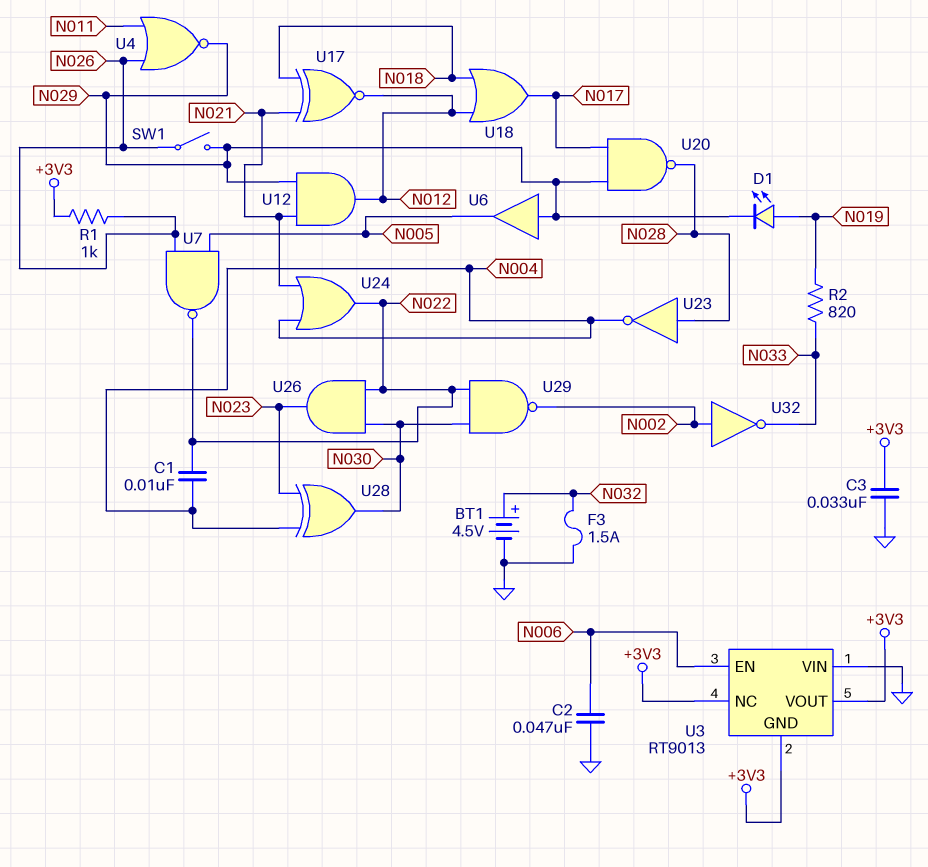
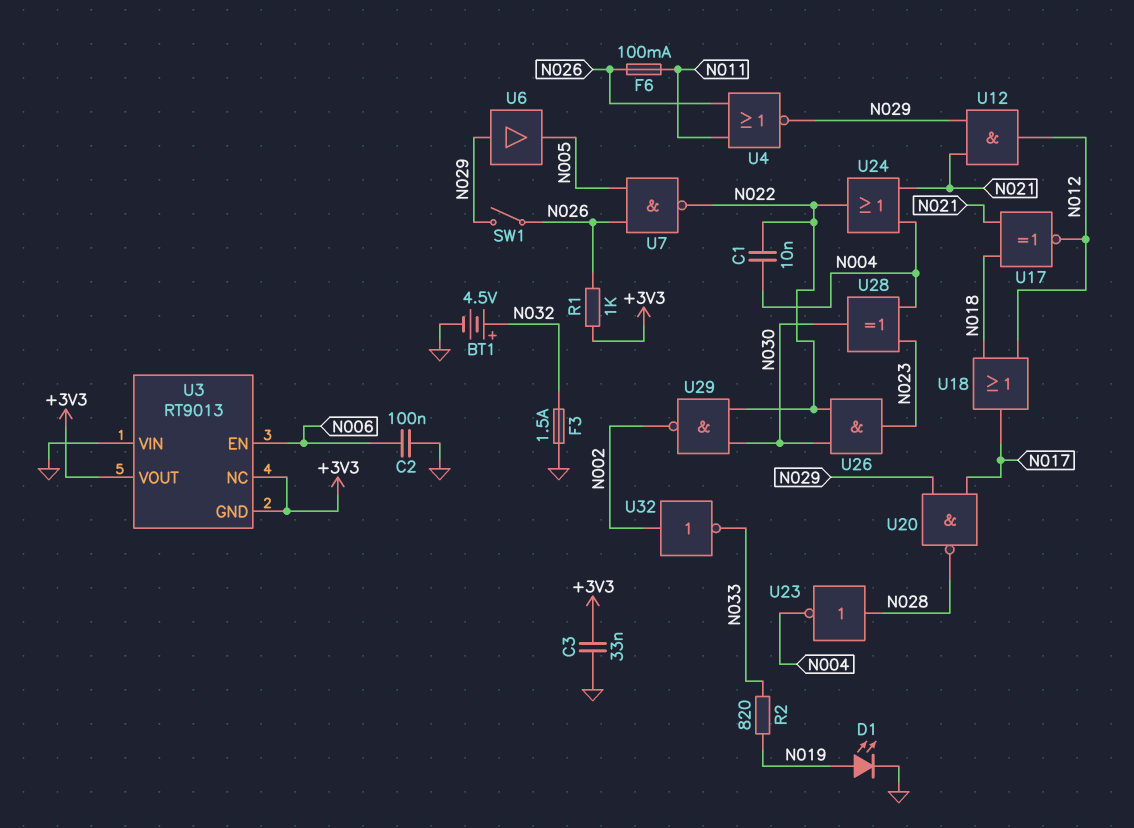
C2: 47nF (GND, N006) -> 100nF (GND, N006)
D1: LED (A N019, K N029) -> LED (A N019, K GND)
F6: none -> 100mA (N011, N026)

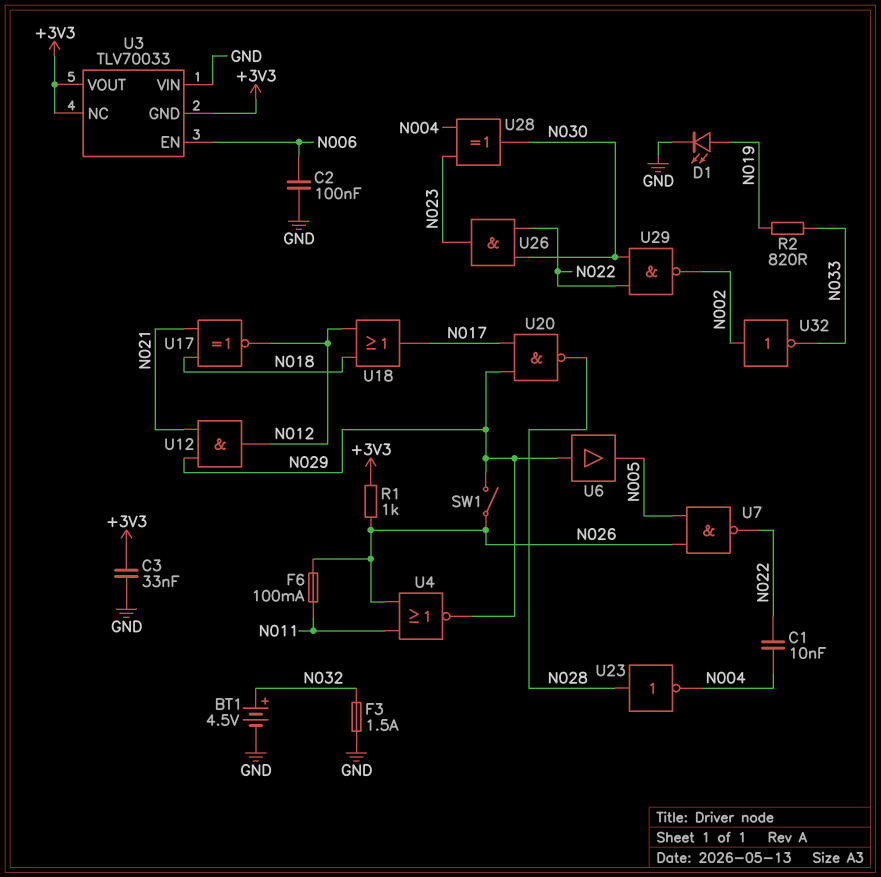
U3: RT9013 -> TLV70033
U24: OR (in N004, in N021, out N022) -> none

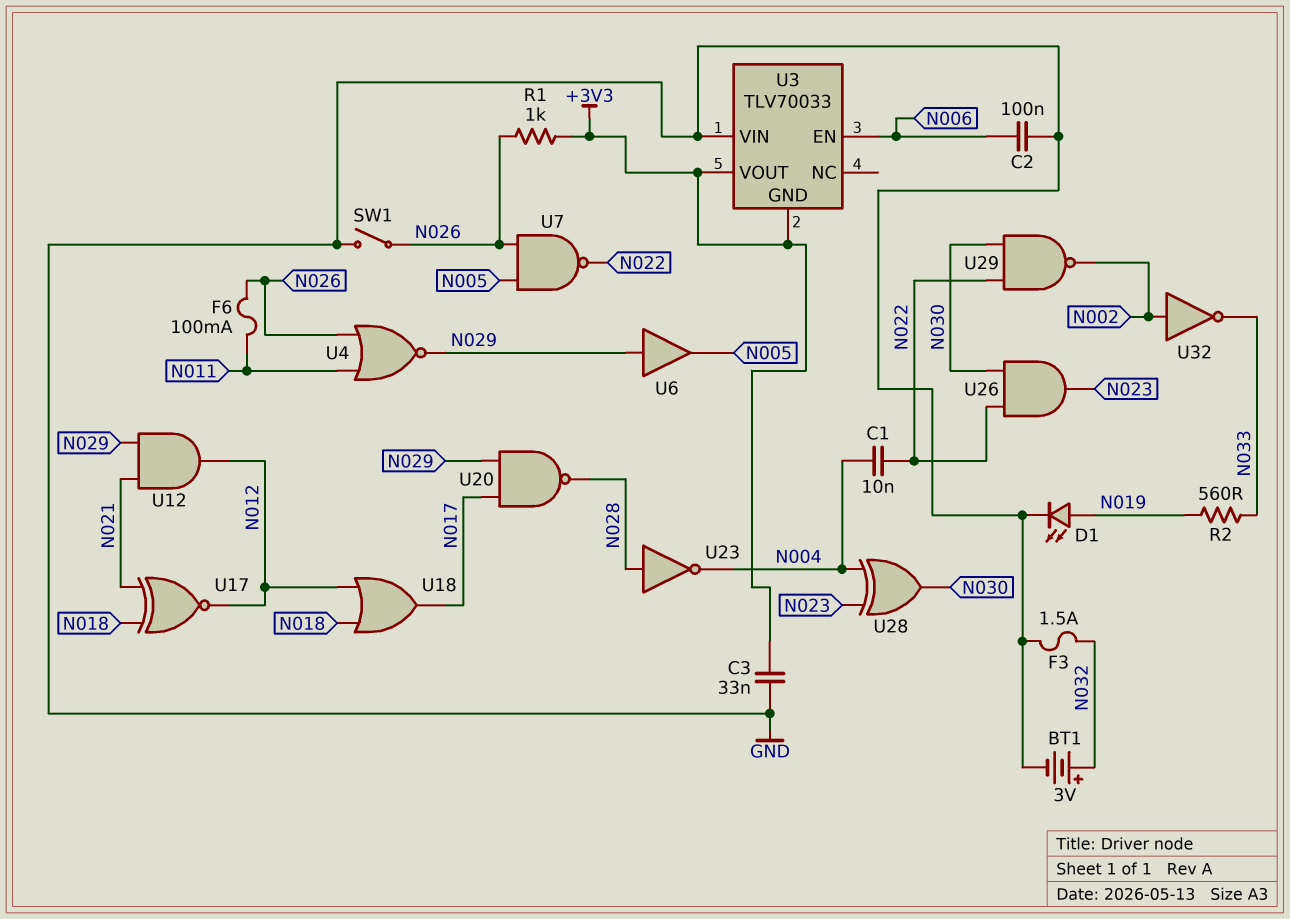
BT1: 4.5V (plus N032, minus GND) -> 3V (plus N032, minus GND)
R2: 820 (N019, N033) -> 560 (N019, N033)
SW1: switch (N026, N029) -> switch (GND, N026)
U3 pin NC: +3V3 -> none

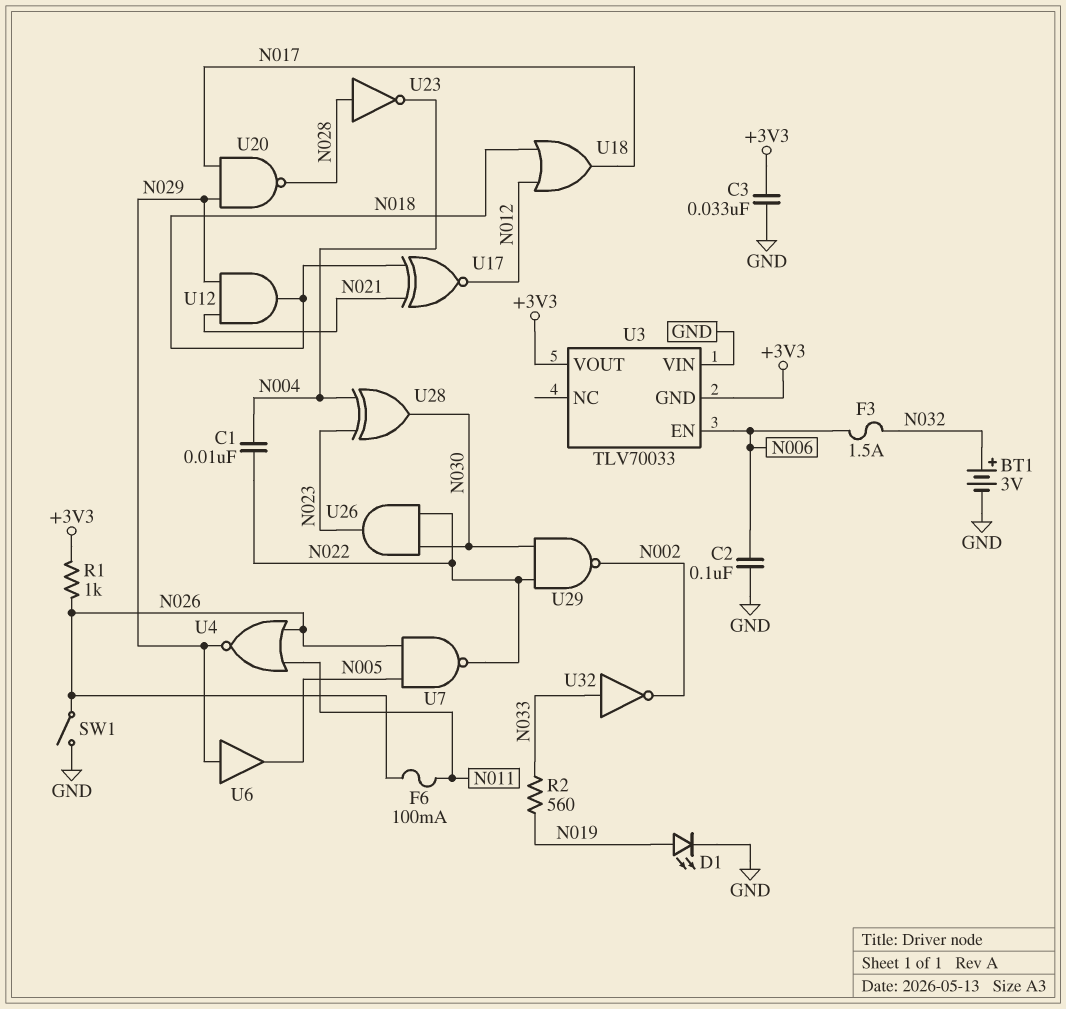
F3: 1.5A (GND, N032) -> 1.5A (N006, N032)
U12: AND (in N021, in N029, out N012) -> AND (in N021, in N029, out N018)
U32: NOT (in N002, out N033) -> NOT (in N033, out N002)

